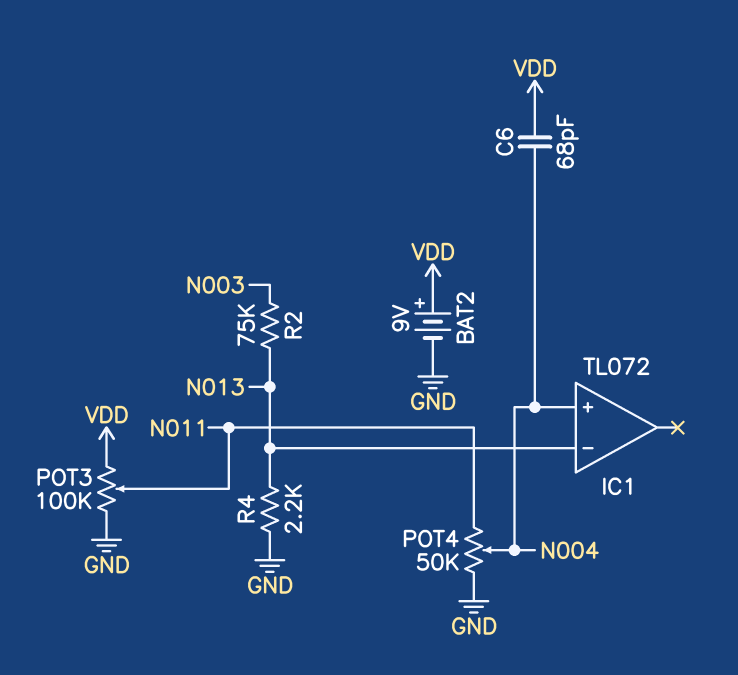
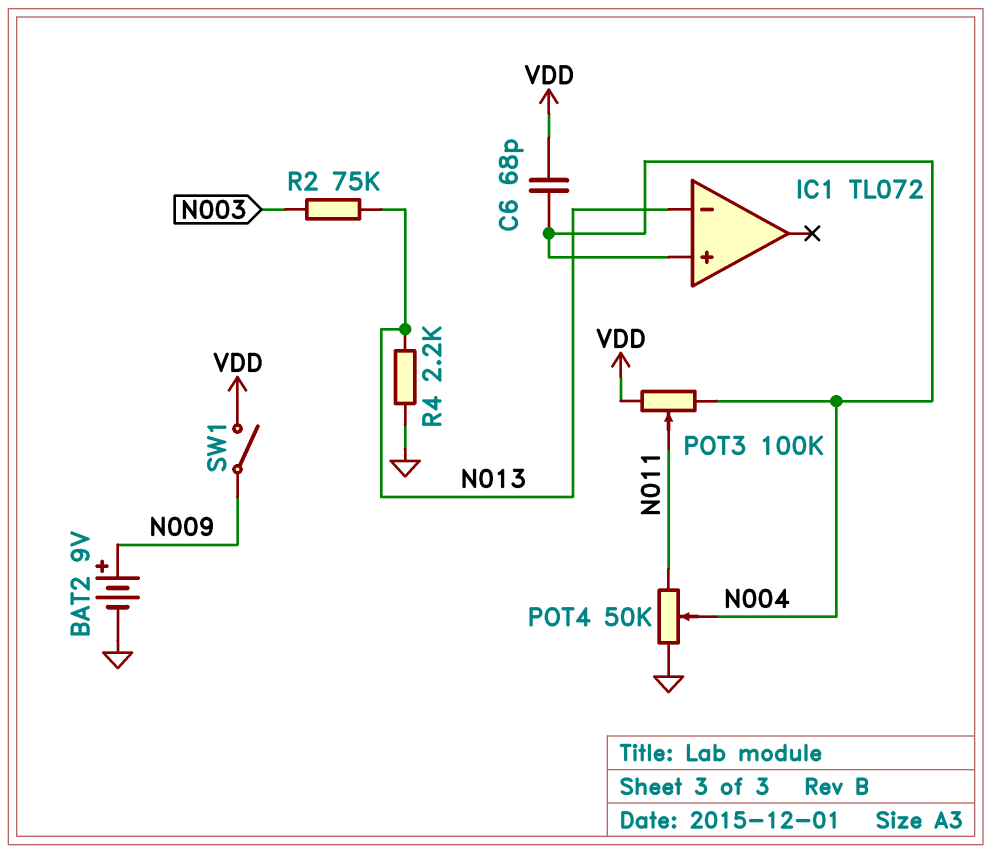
BAT2: 9V (plus VDD, minus GND) -> 9V (plus N009, minus GND)
POT3: 100k (GND, VDD, wiper N011) -> 100k (N004, VDD, wiper N011)
SW1: none -> switch (N009, VDD)

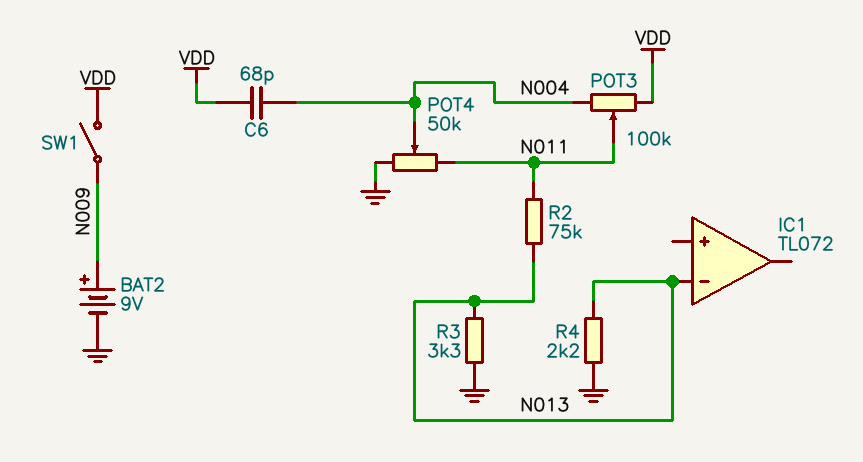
IC1 pin in+: N004 -> none
R2: 75k (N003, N013) -> 75k (N011, N013)
R3: none -> 3.3k (GND, N013)

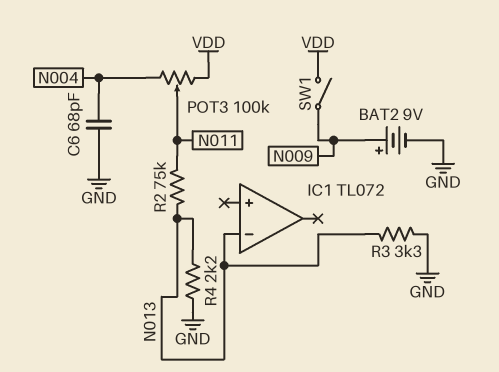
C6: 68pF (N004, VDD) -> 68pF (GND, N004)
POT4: 50k (GND, N011, wiper N004) -> none

